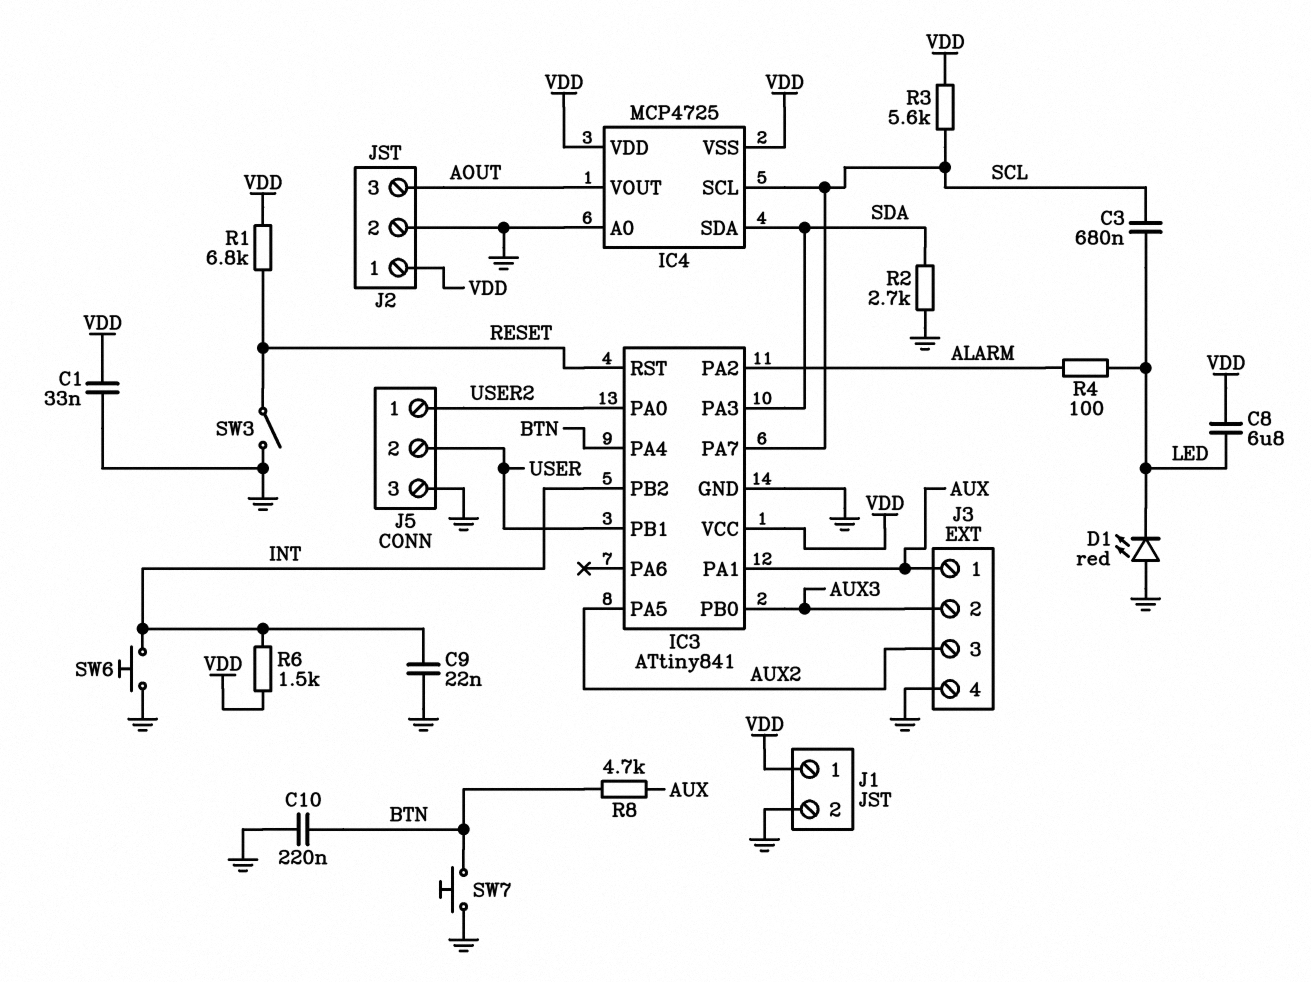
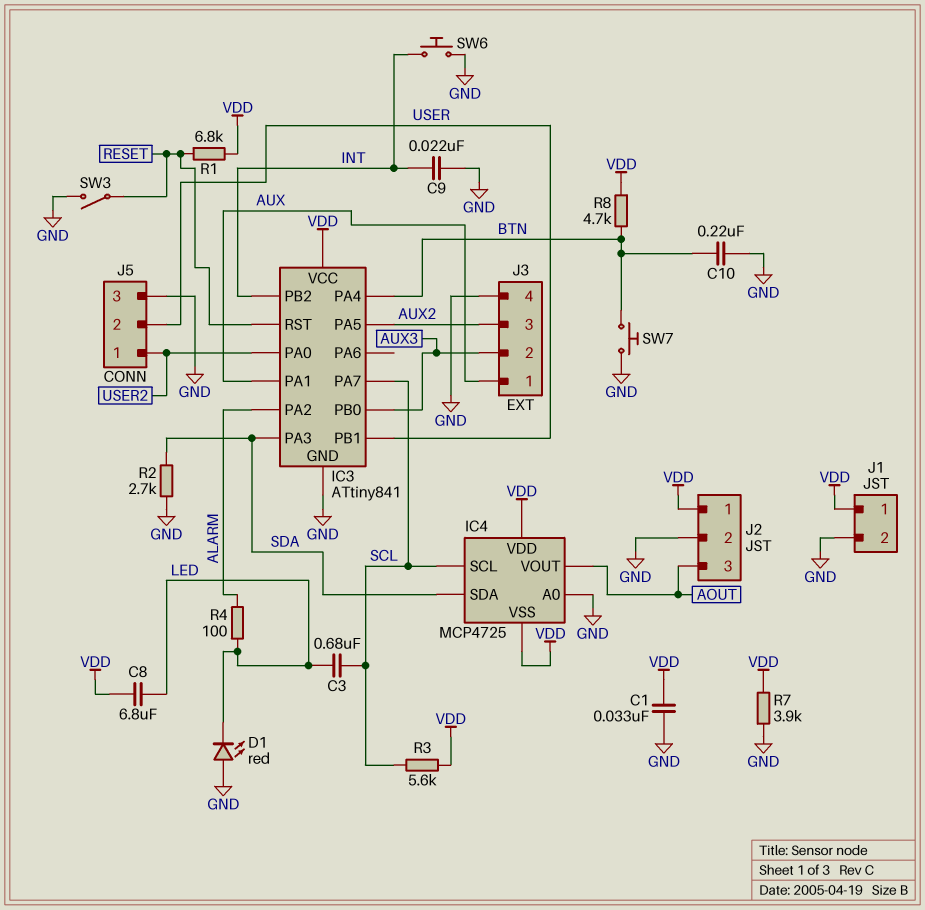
R6: 1.5k (INT, VDD) -> none
R7: none -> 3.9k (GND, VDD)
R8: 4.7k (AUX, BTN) -> 4.7k (BTN, VDD)

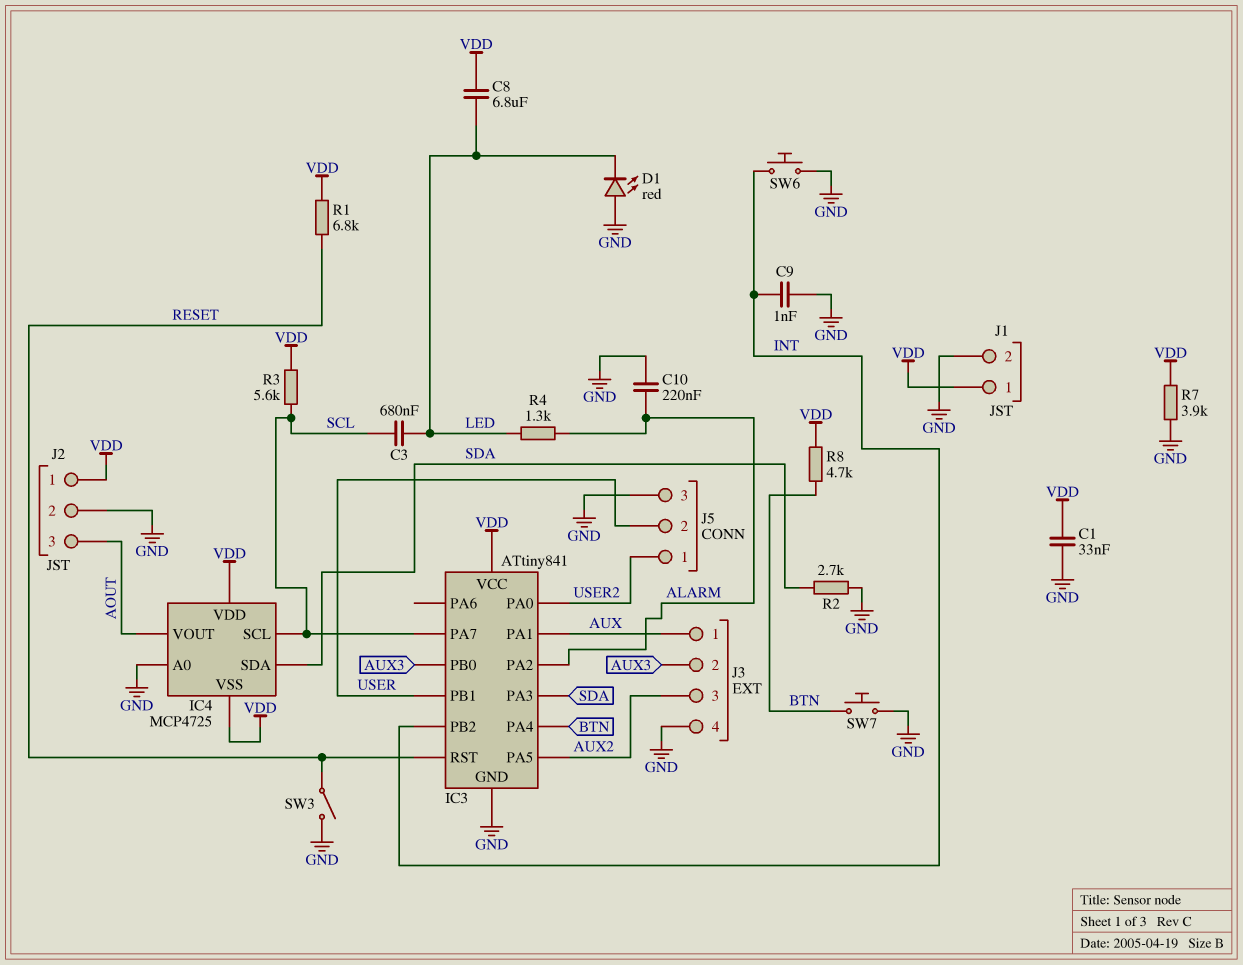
C9: 22nF (GND, INT) -> 1nF (GND, INT)
C10: 220nF (BTN, GND) -> 220nF (ALARM, GND)
R4: 100 (ALARM, LED) -> 1.3k (ALARM, LED)

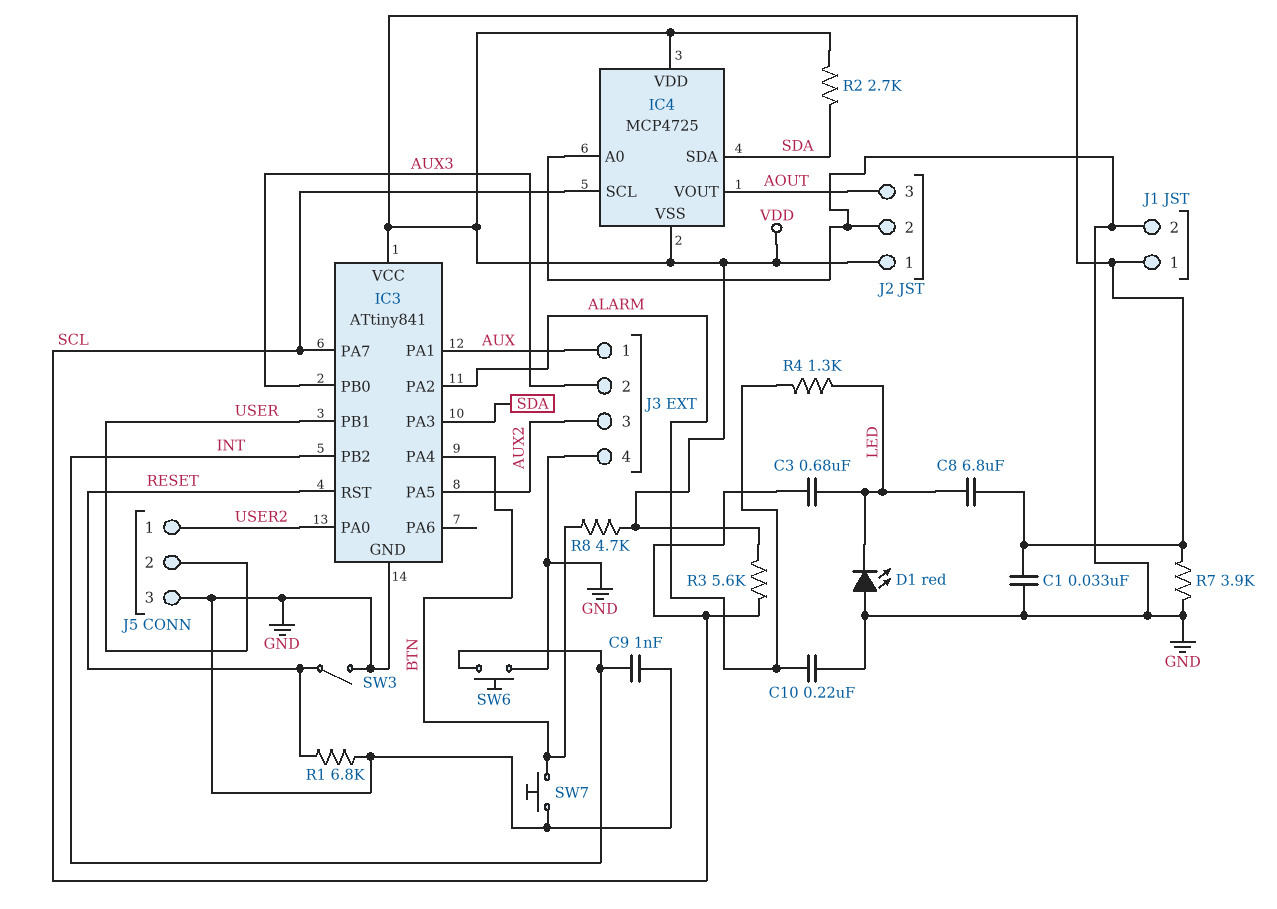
R1: 6.8k (RESET, VDD) -> 6.8k (GND, RESET)
R2: 2.7k (GND, SDA) -> 2.7k (SDA, VDD)

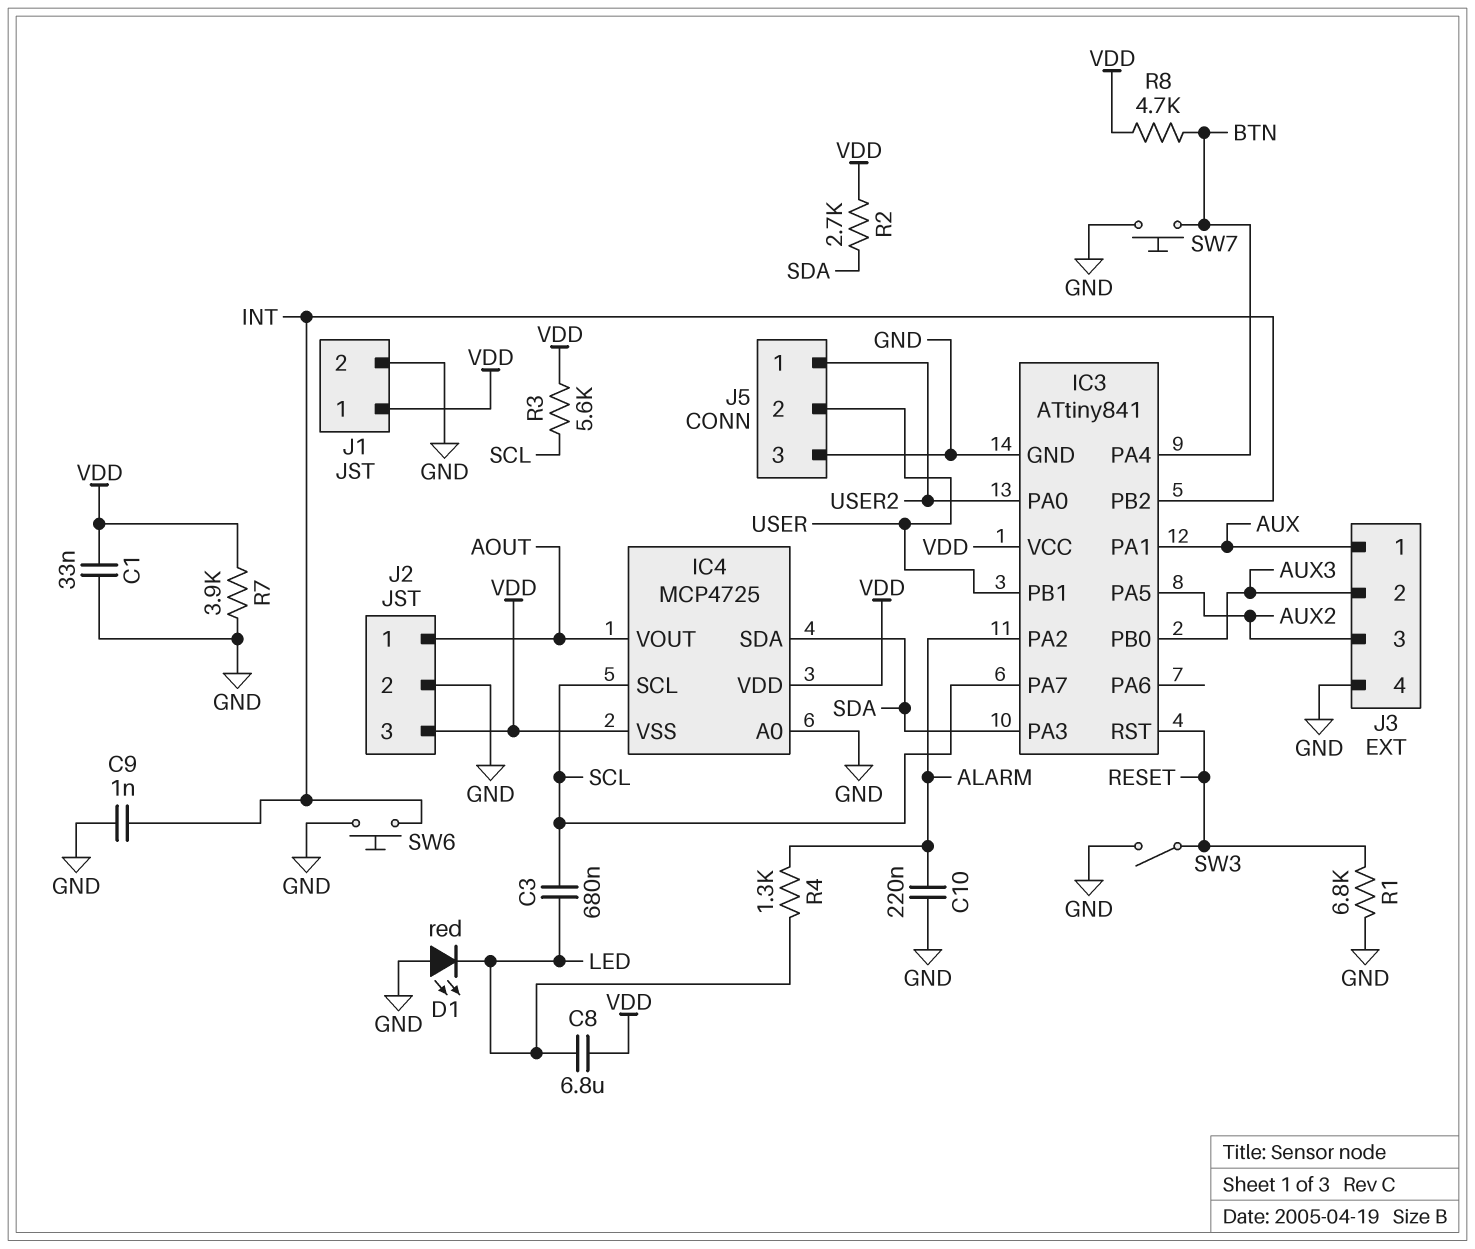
J2 pin 1: VDD -> AOUT
J2 pin 3: AOUT -> VDD

